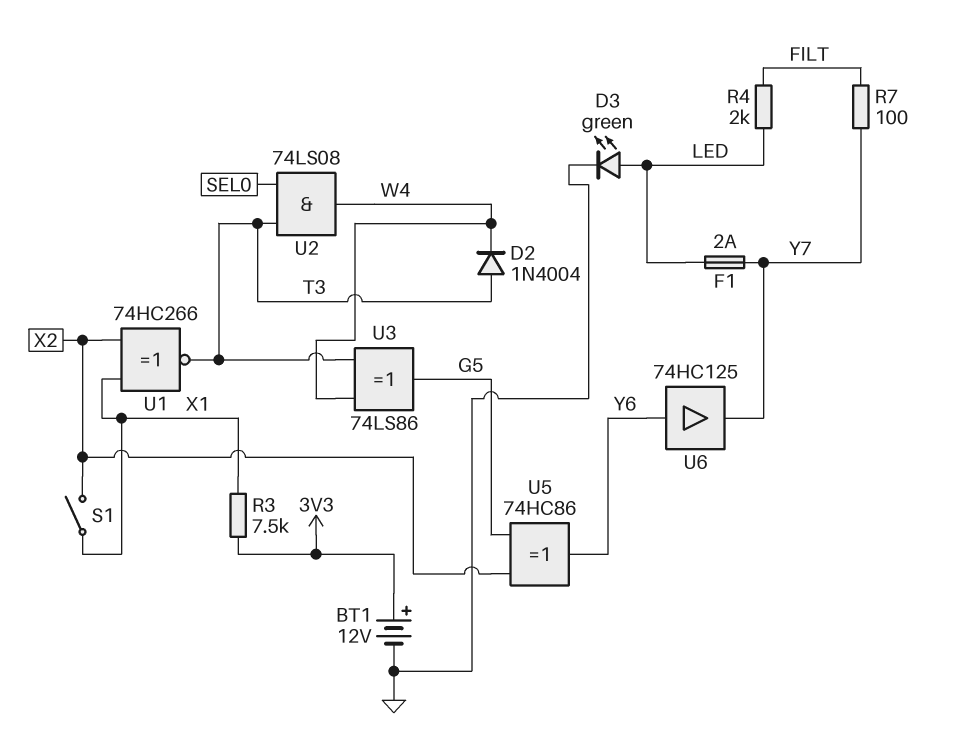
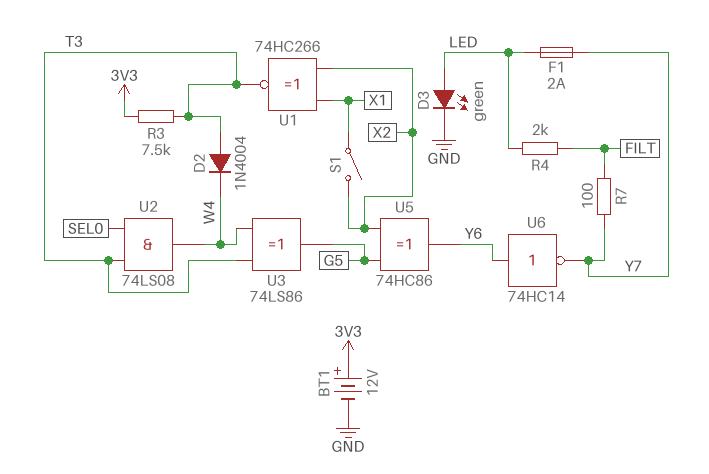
R3: 7.5k (3V3, X1) -> 7.5k (3V3, T3)
U6: buffer 74HC125 (in Y6, out Y7) -> NOT 74HC14 (in Y6, out Y7)

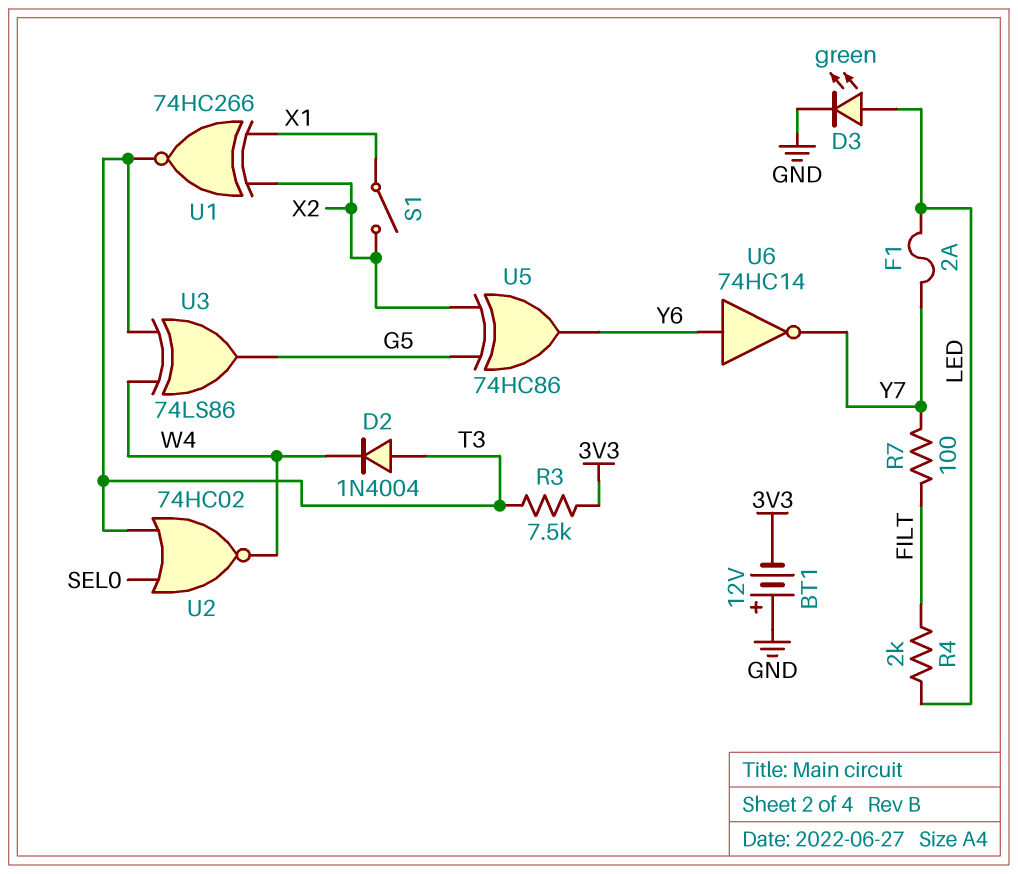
BT1: 12V (plus 3V3, minus GND) -> 12V (plus GND, minus 3V3)
U2: AND 74LS08 (in SEL0, in T3, out W4) -> NOR 74HC02 (in SEL0, in T3, out W4)

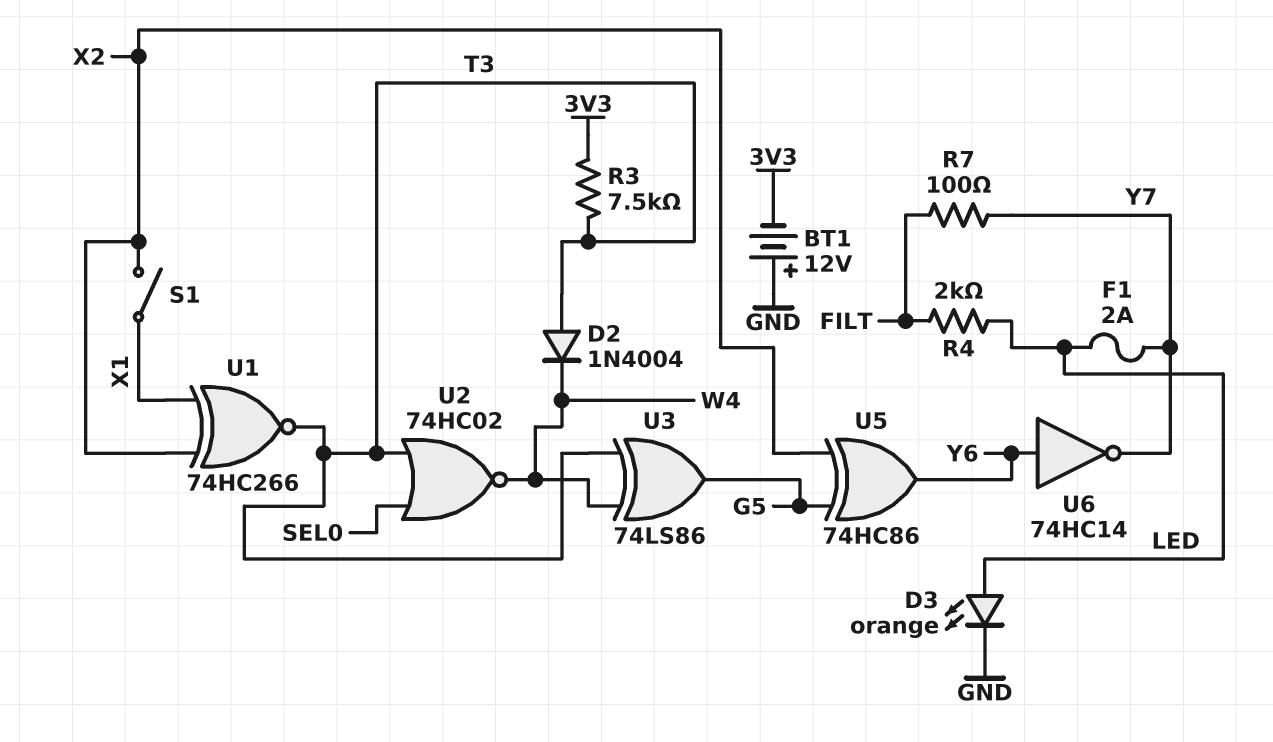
D3: LED green (A LED, K GND) -> LED orange (A LED, K GND)

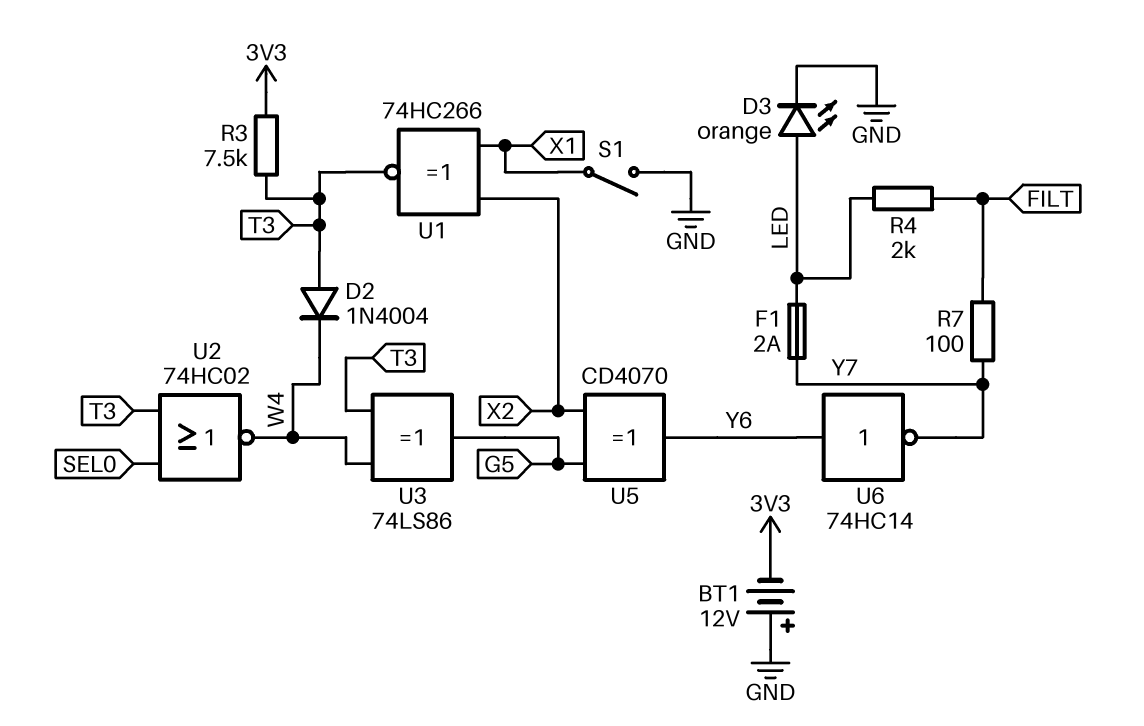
S1: switch (X1, X2) -> switch (GND, X1)
U5: XOR 74HC86 (in G5, in X2, out Y6) -> XOR CD4070 (in G5, in X2, out Y6)

